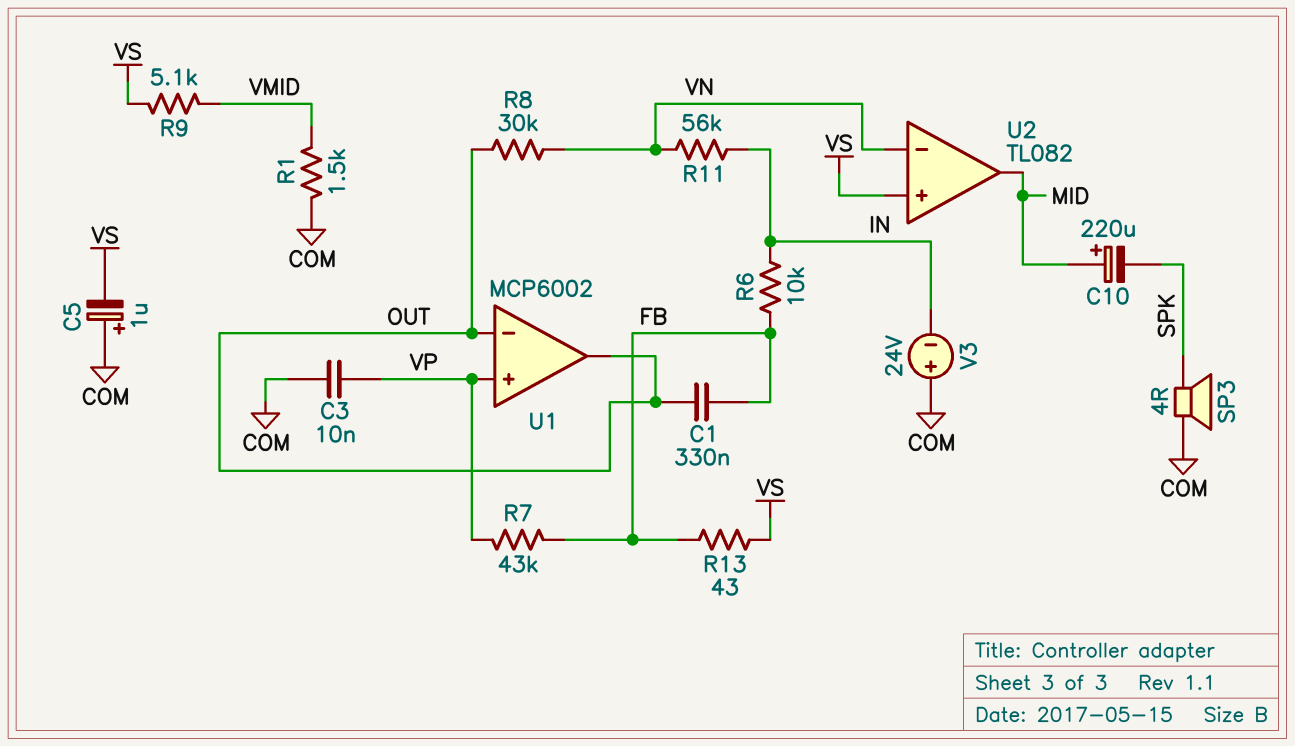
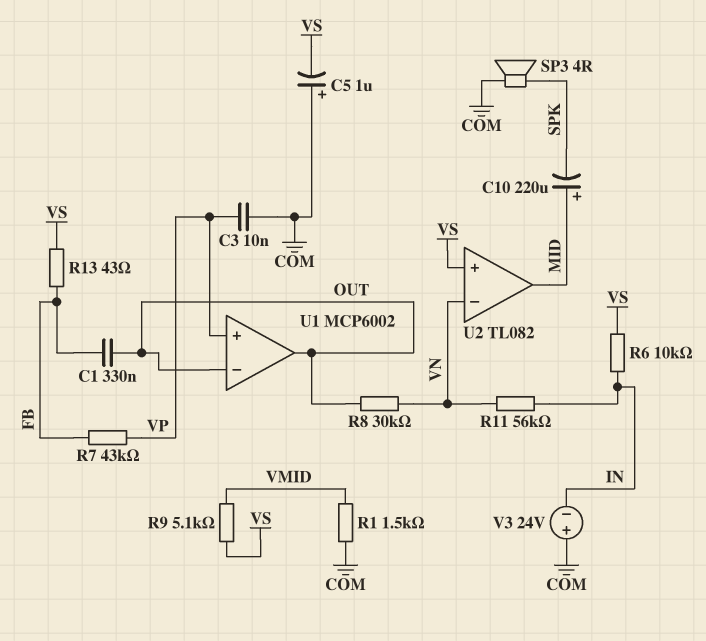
R6: 10k (FB, IN) -> 10k (IN, VS)

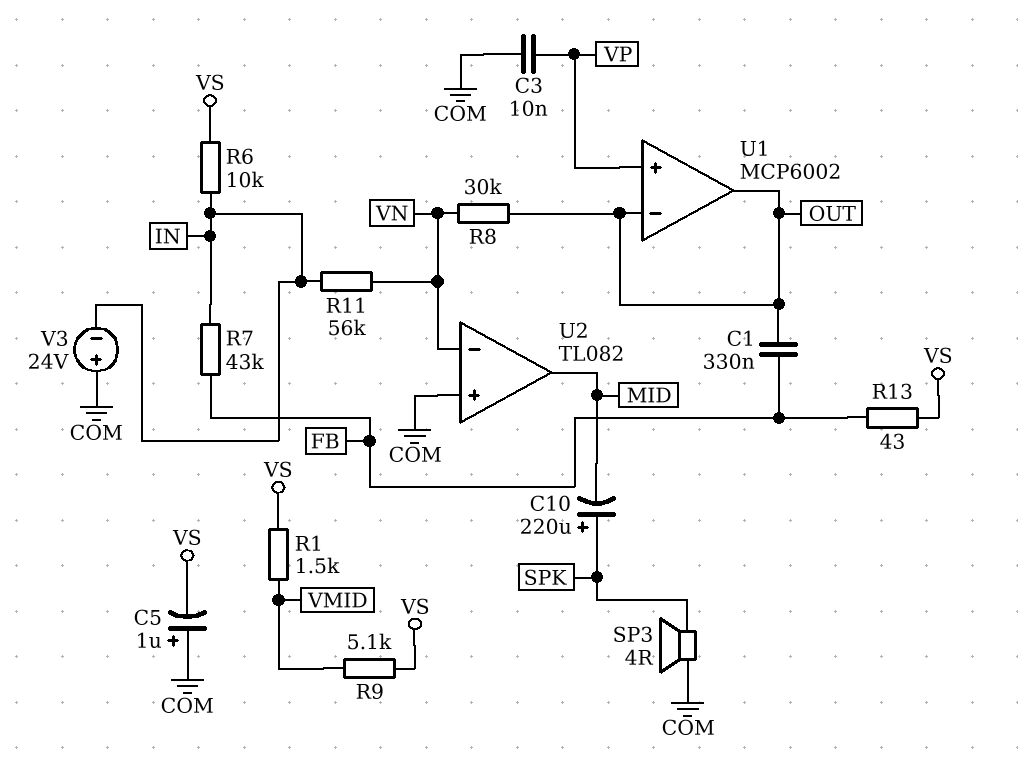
C10: 220uF (plus MID, minus SPK) -> 220uF (plus SPK, minus MID)
R1: 1.5k (COM, VMID) -> 1.5k (VMID, VS)
R7: 43k (FB, VP) -> 43k (FB, IN)
U2 pin in+: VS -> COM

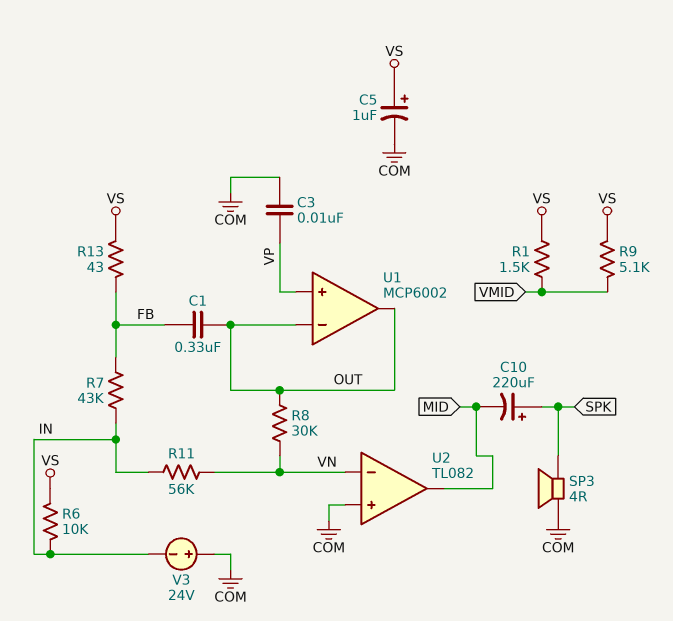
C5: 1uF (plus COM, minus VS) -> 1uF (plus VS, minus COM)

